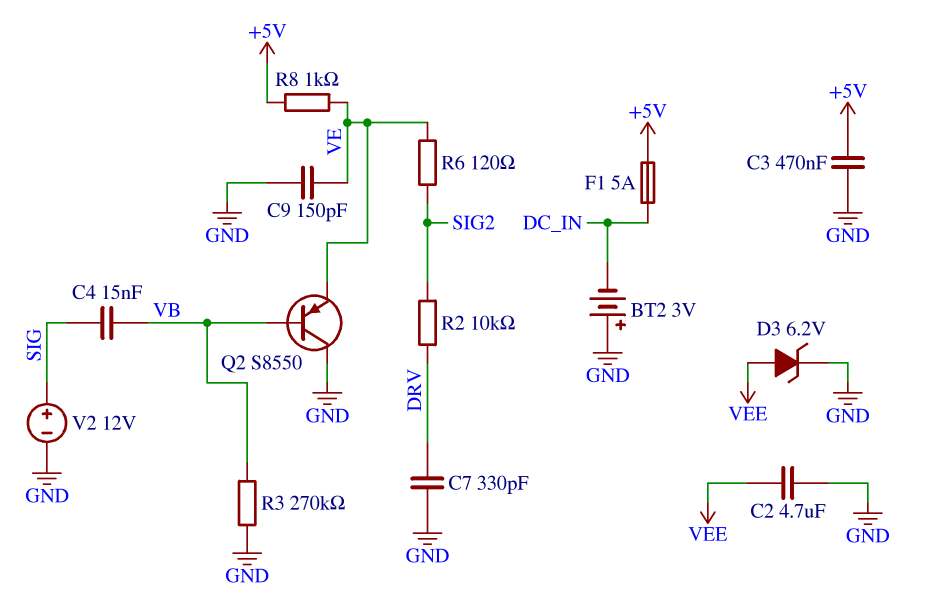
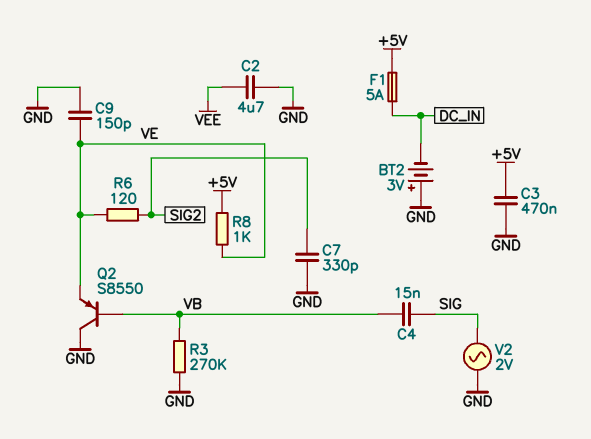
C7: 330pF (DRV, GND) -> 330pF (GND, SIG2)
D3: zener 6.2V (A VEE, K GND) -> none
R2: 10k (DRV, SIG2) -> none
V2: 12V (plus SIG, minus GND) -> AC 2V (GND, SIG)

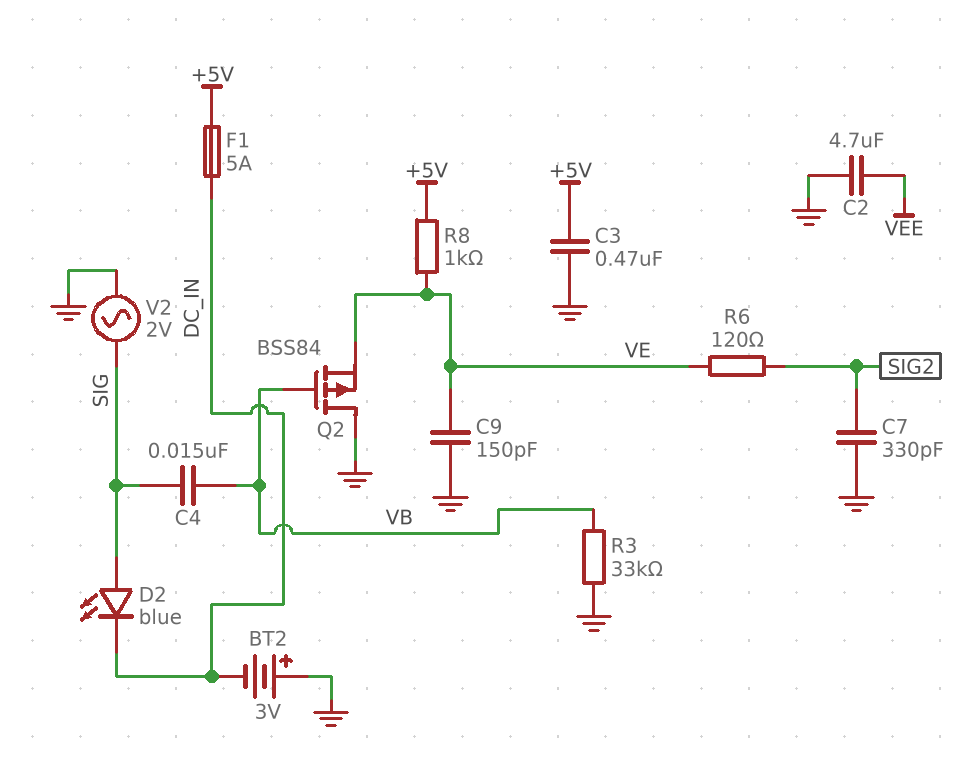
D2: none -> LED blue (A SIG, K DC_IN)
Q2: PNP S8550 (B VB, C GND, E VE) -> PMOS BSS84 (G VB, D GND, S VE)
R3: 270k (GND, VB) -> 33k (GND, VB)

